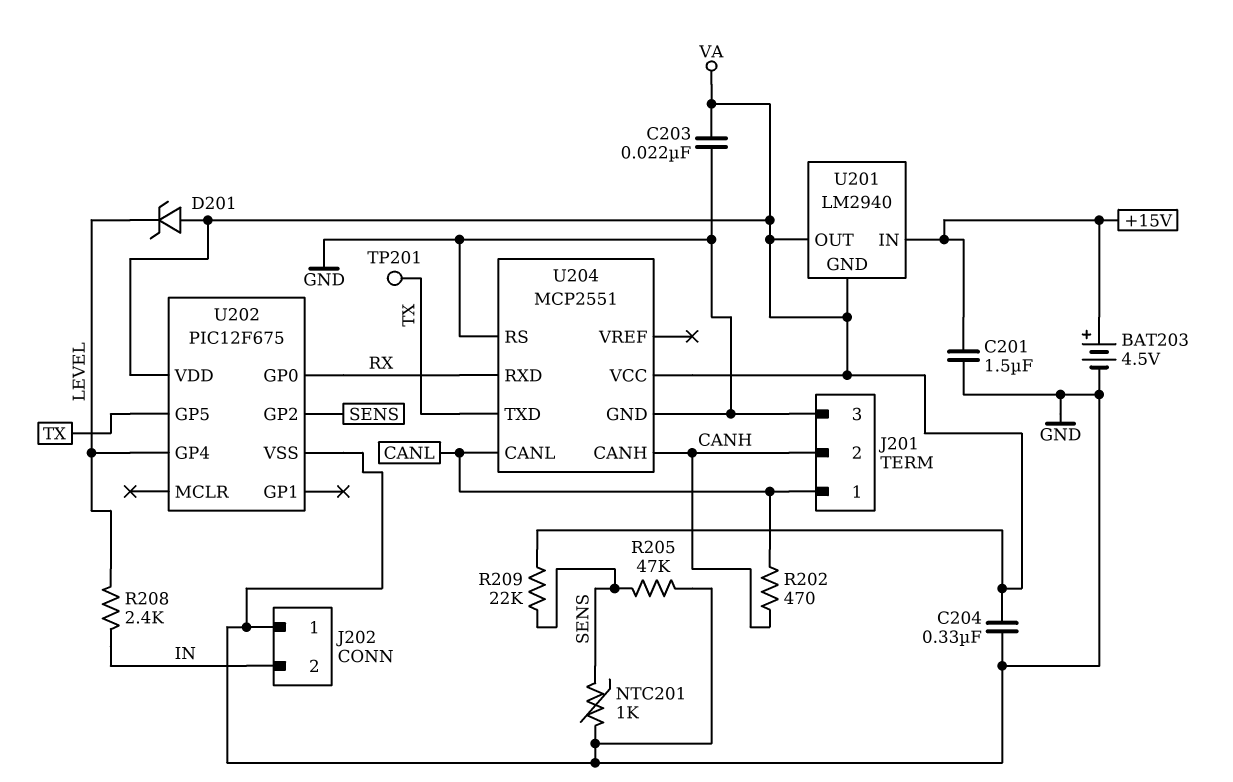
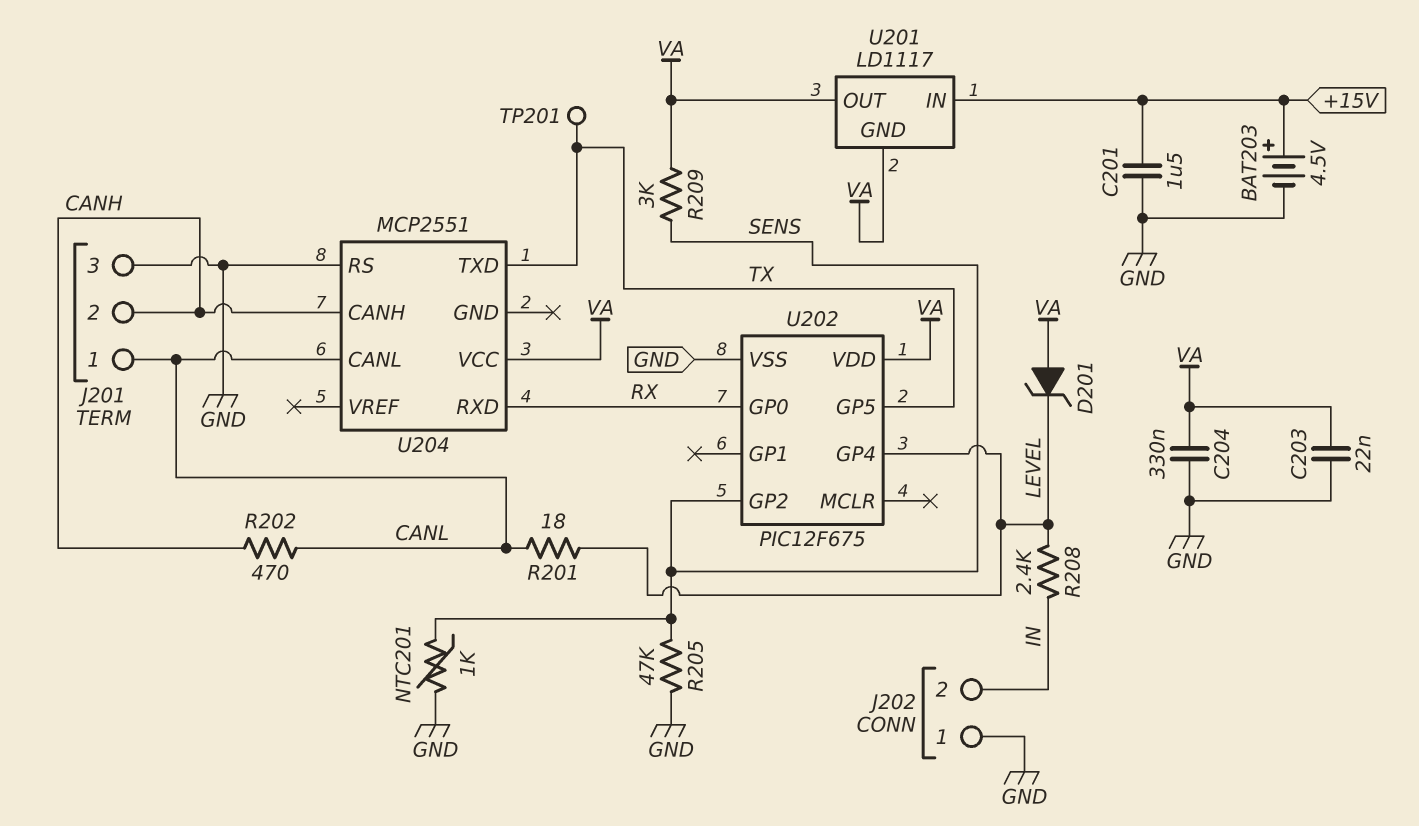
R201: none -> 18 (CANL, LEVEL)
R209: 22k (SENS, VA) -> 3k (SENS, VA)
U201: LM2940 -> LD1117
U204 pin GND: GND -> none

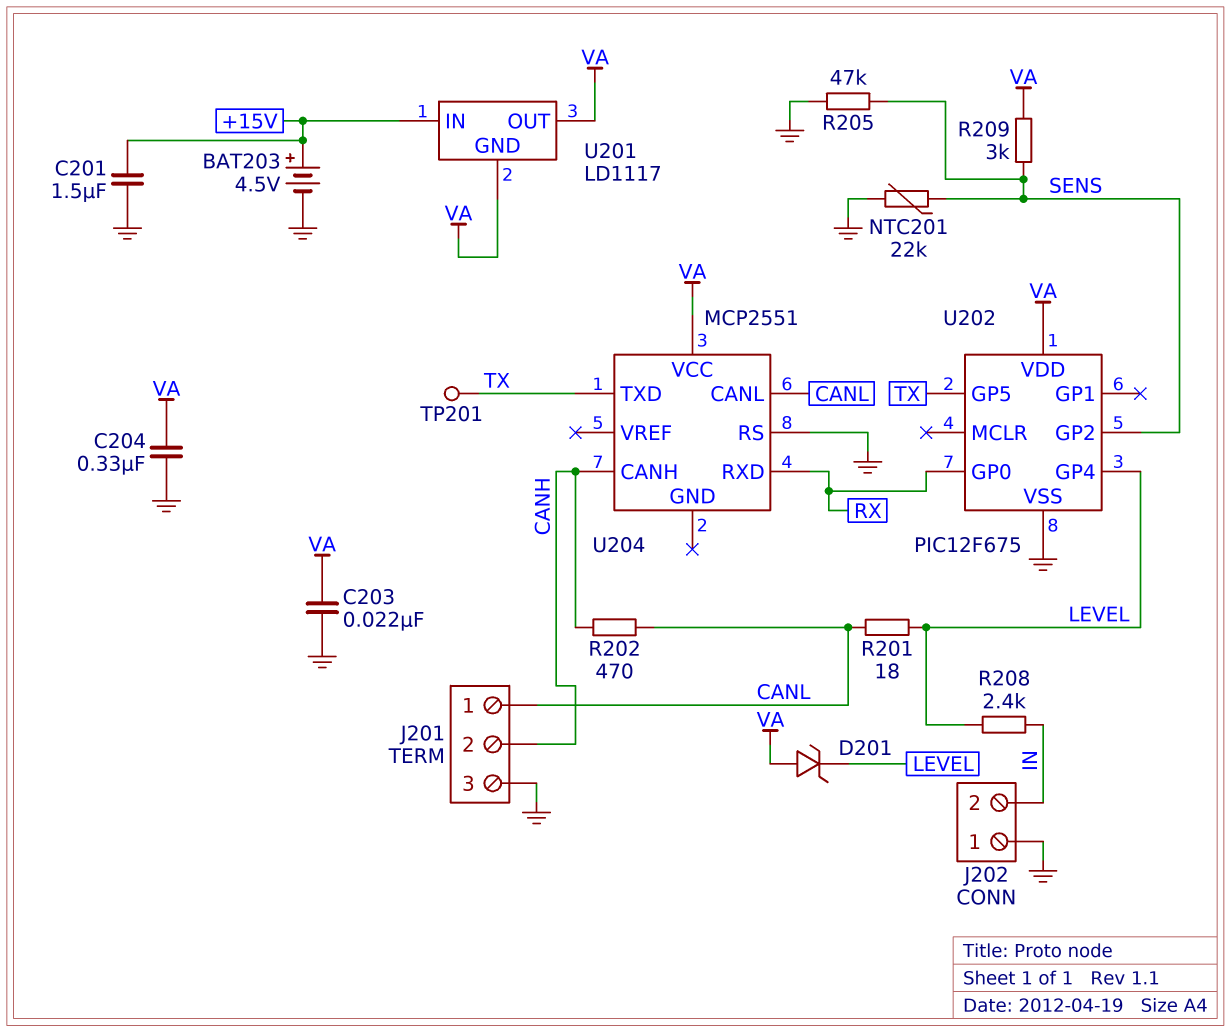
NTC201: 1k (GND, SENS) -> 22k (GND, SENS)

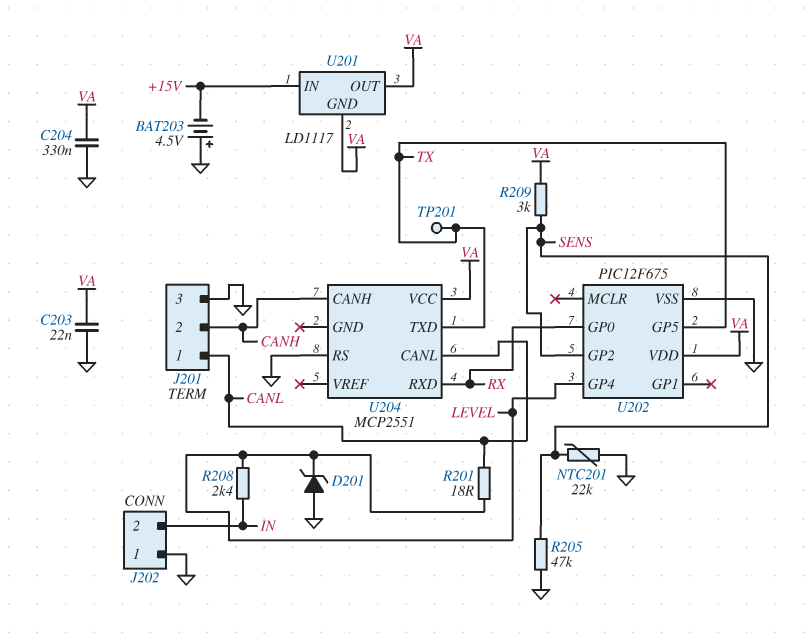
BAT203: 4.5V (plus +15V, minus GND) -> 4.5V (plus GND, minus +15V)
C201: 1.5uF (+15V, GND) -> none
D201: zener (A VA, K LEVEL) -> zener (A GND, K LEVEL)
R202: 470 (CANH, CANL) -> none

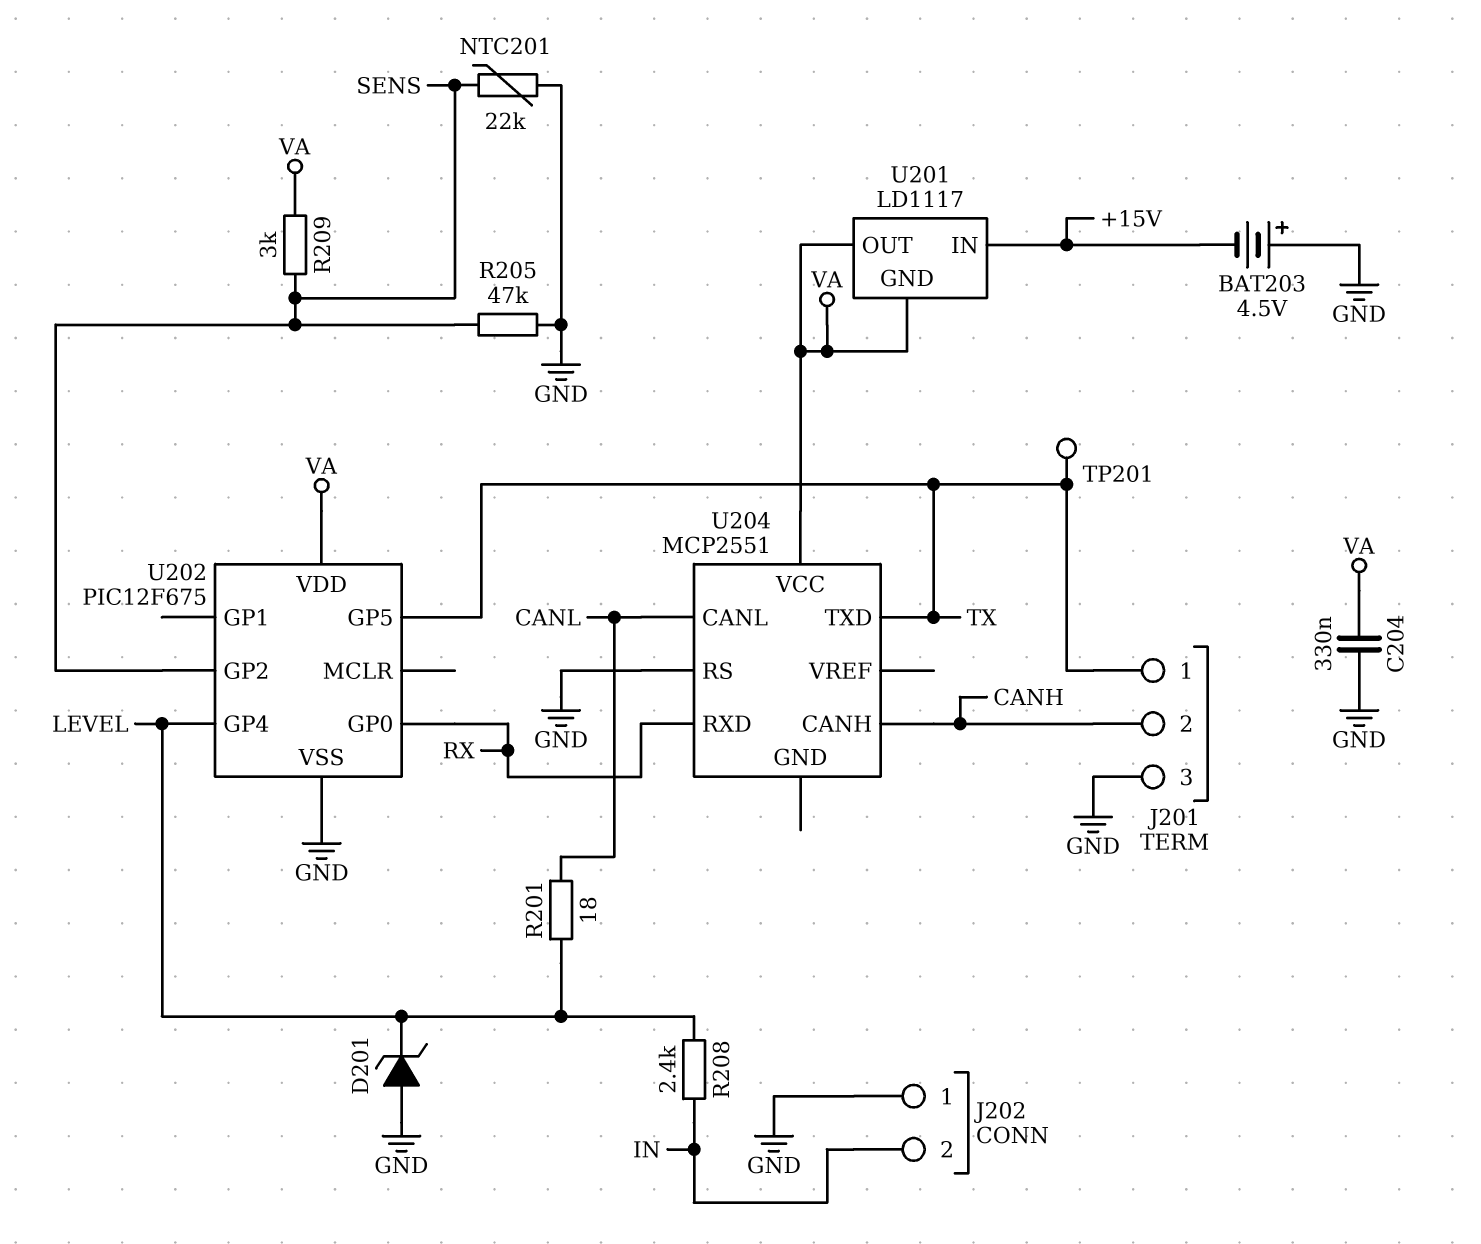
C203: 22nF (GND, VA) -> none
J201 pin 1: CANL -> TX

